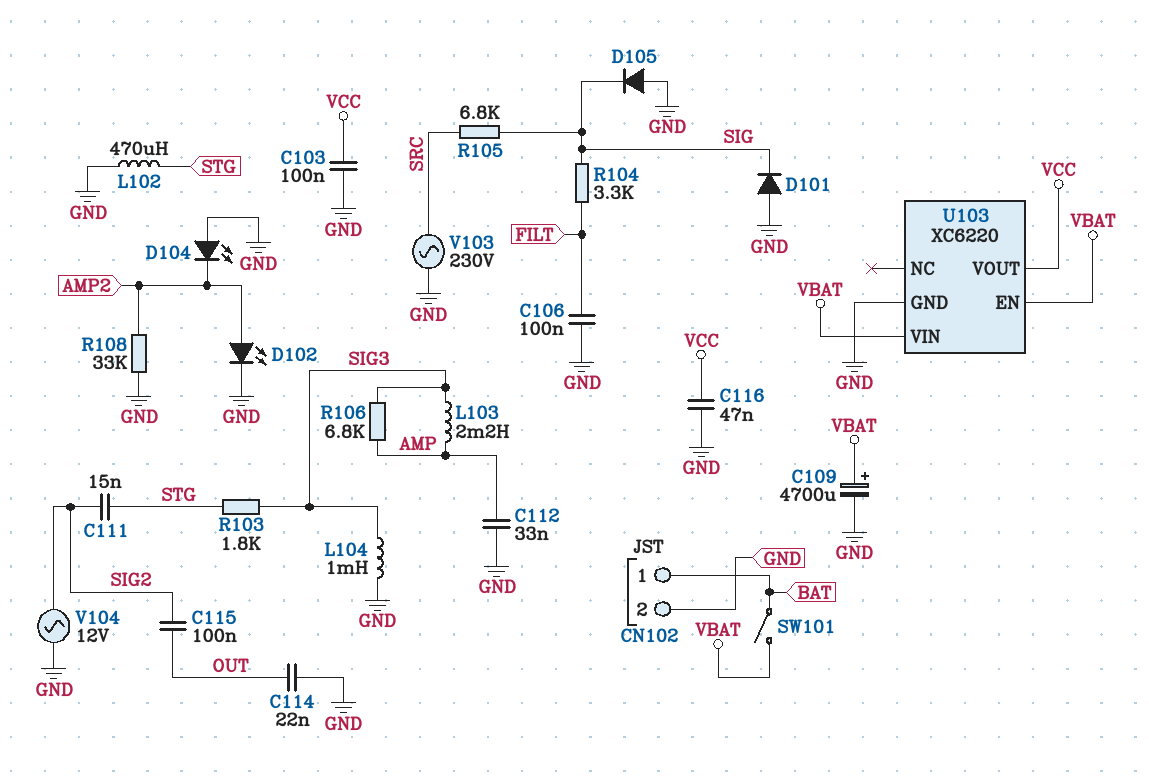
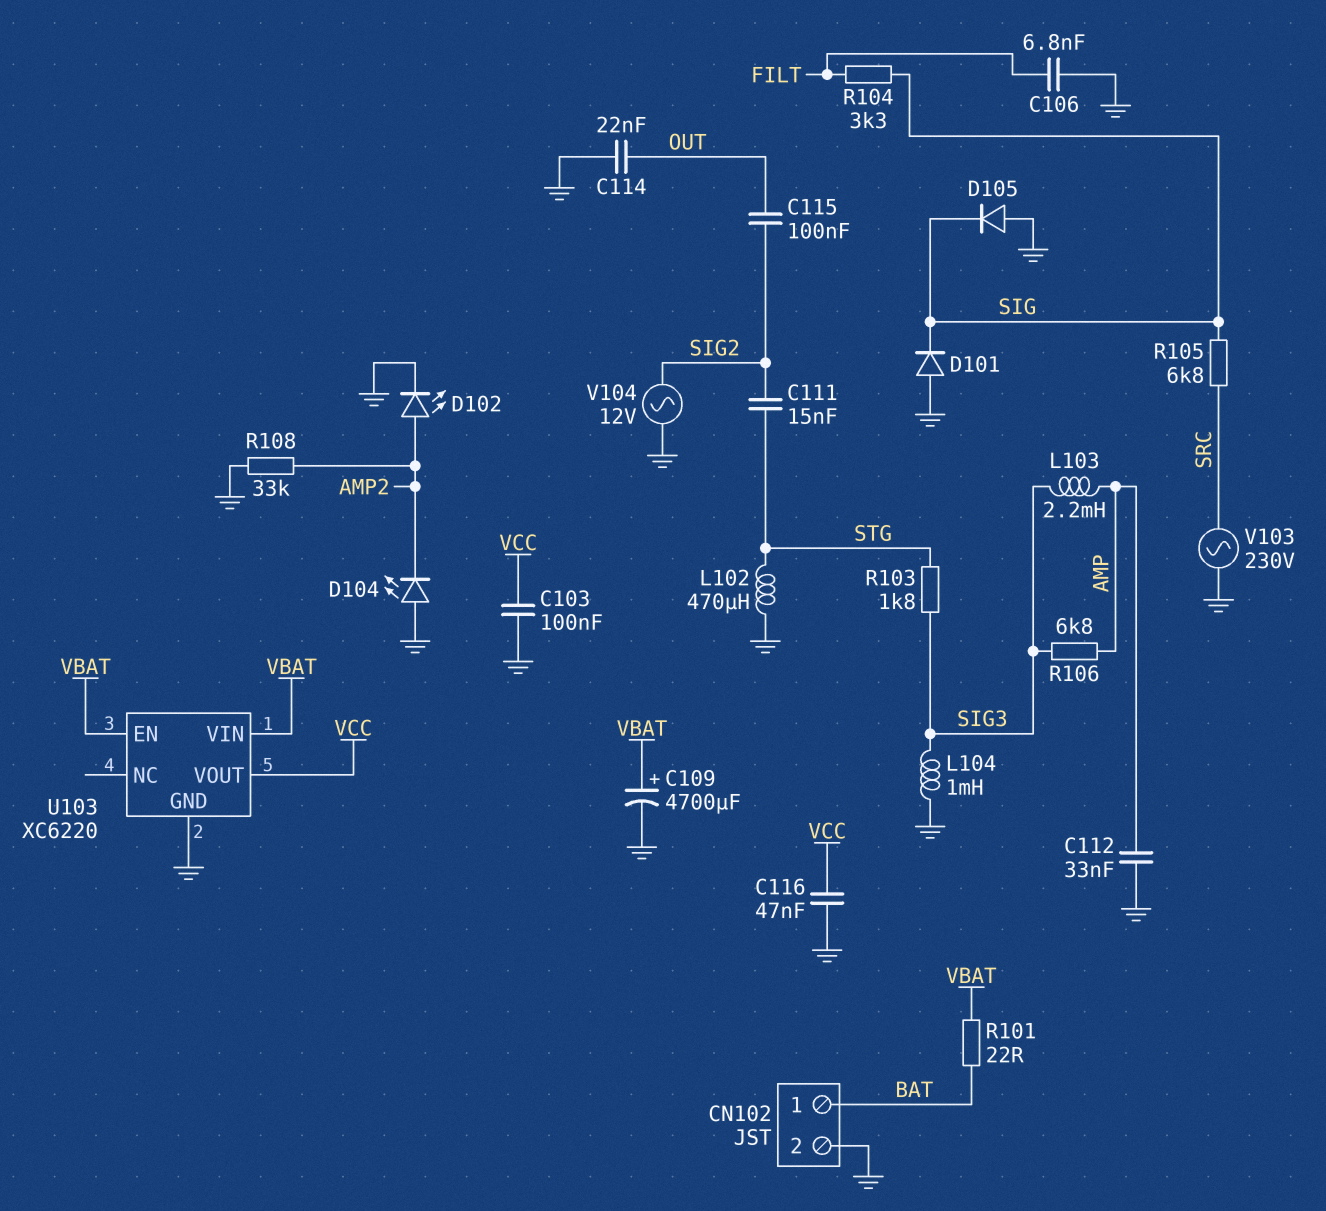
C106: 100nF (FILT, GND) -> 6.8nF (FILT, GND)
R101: none -> 22 (BAT, VBAT)
SW101: switch (BAT, VBAT) -> none

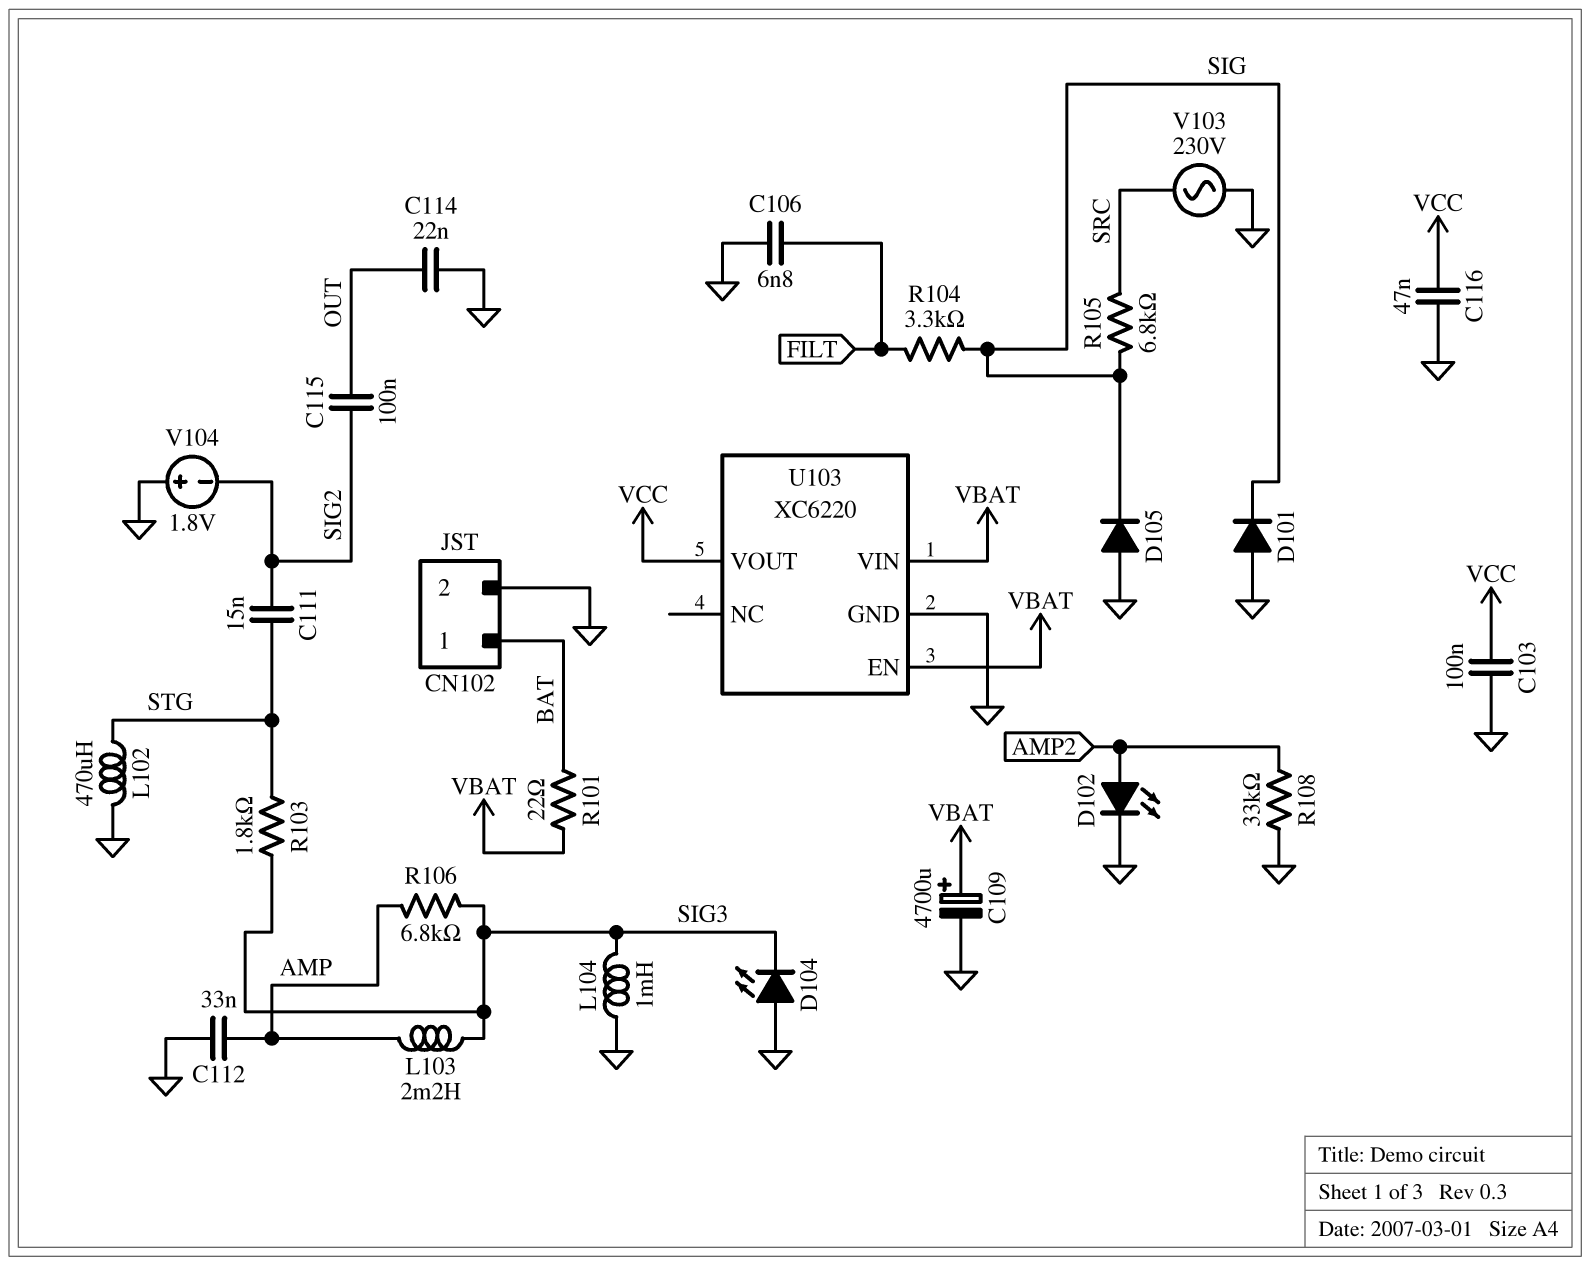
D104: LED (A GND, K AMP2) -> LED (A GND, K SIG3)
V104: AC 12V (GND, SIG2) -> 1.8V (plus GND, minus SIG2)

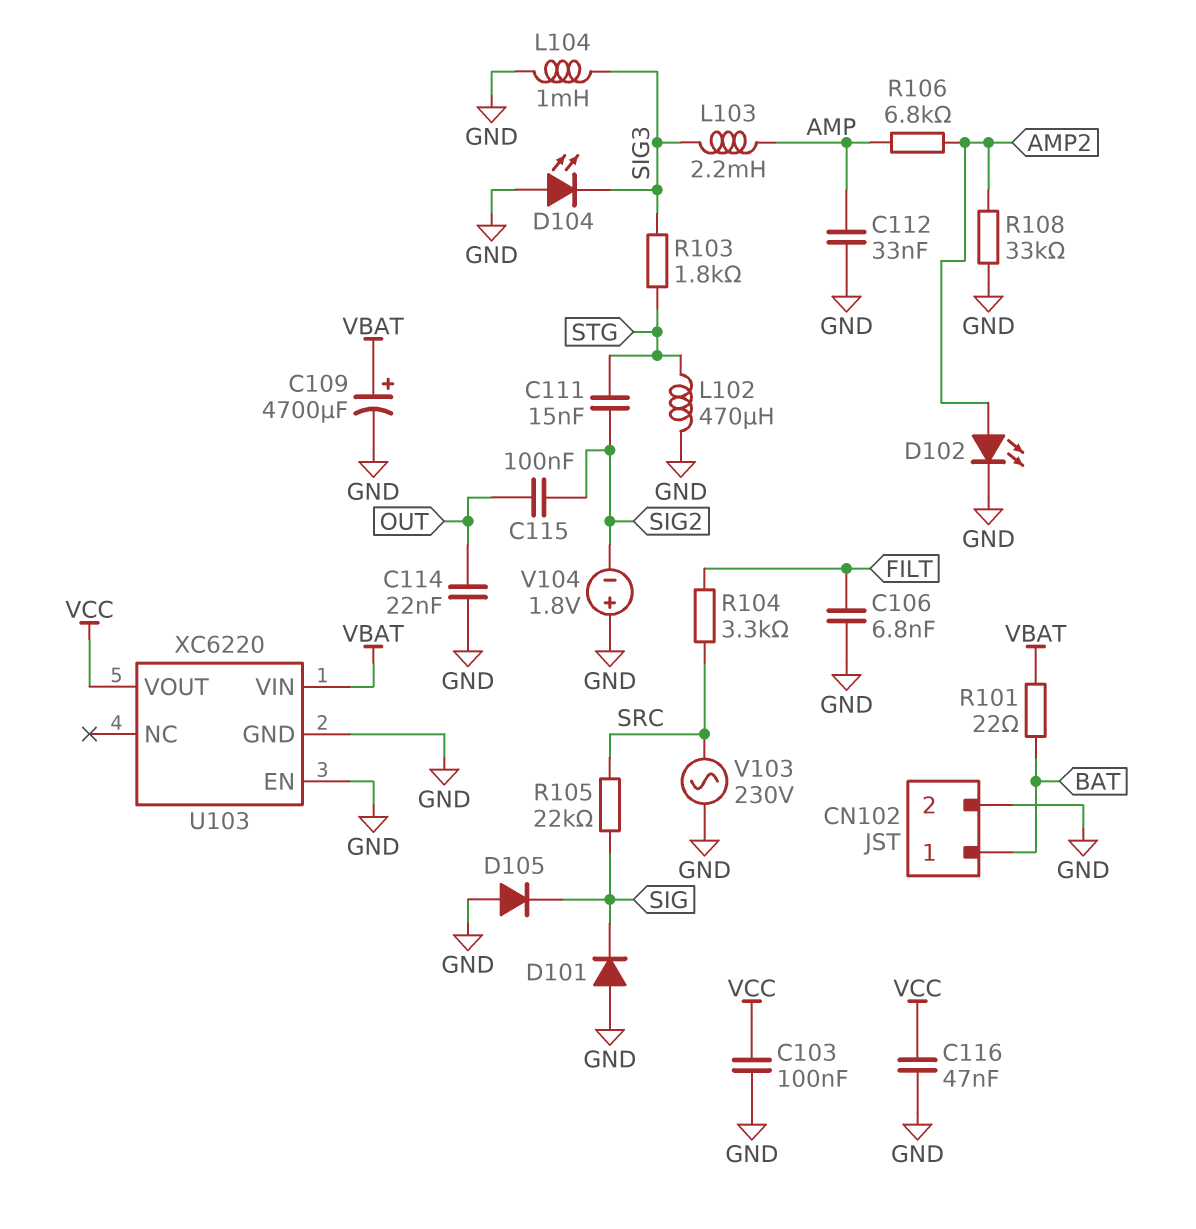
R104: 3.3k (FILT, SIG) -> 3.3k (FILT, SRC)
R105: 6.8k (SIG, SRC) -> 22k (SIG, SRC)
R106: 6.8k (AMP, SIG3) -> 6.8k (AMP, AMP2)
U103 pin EN: VBAT -> GND

